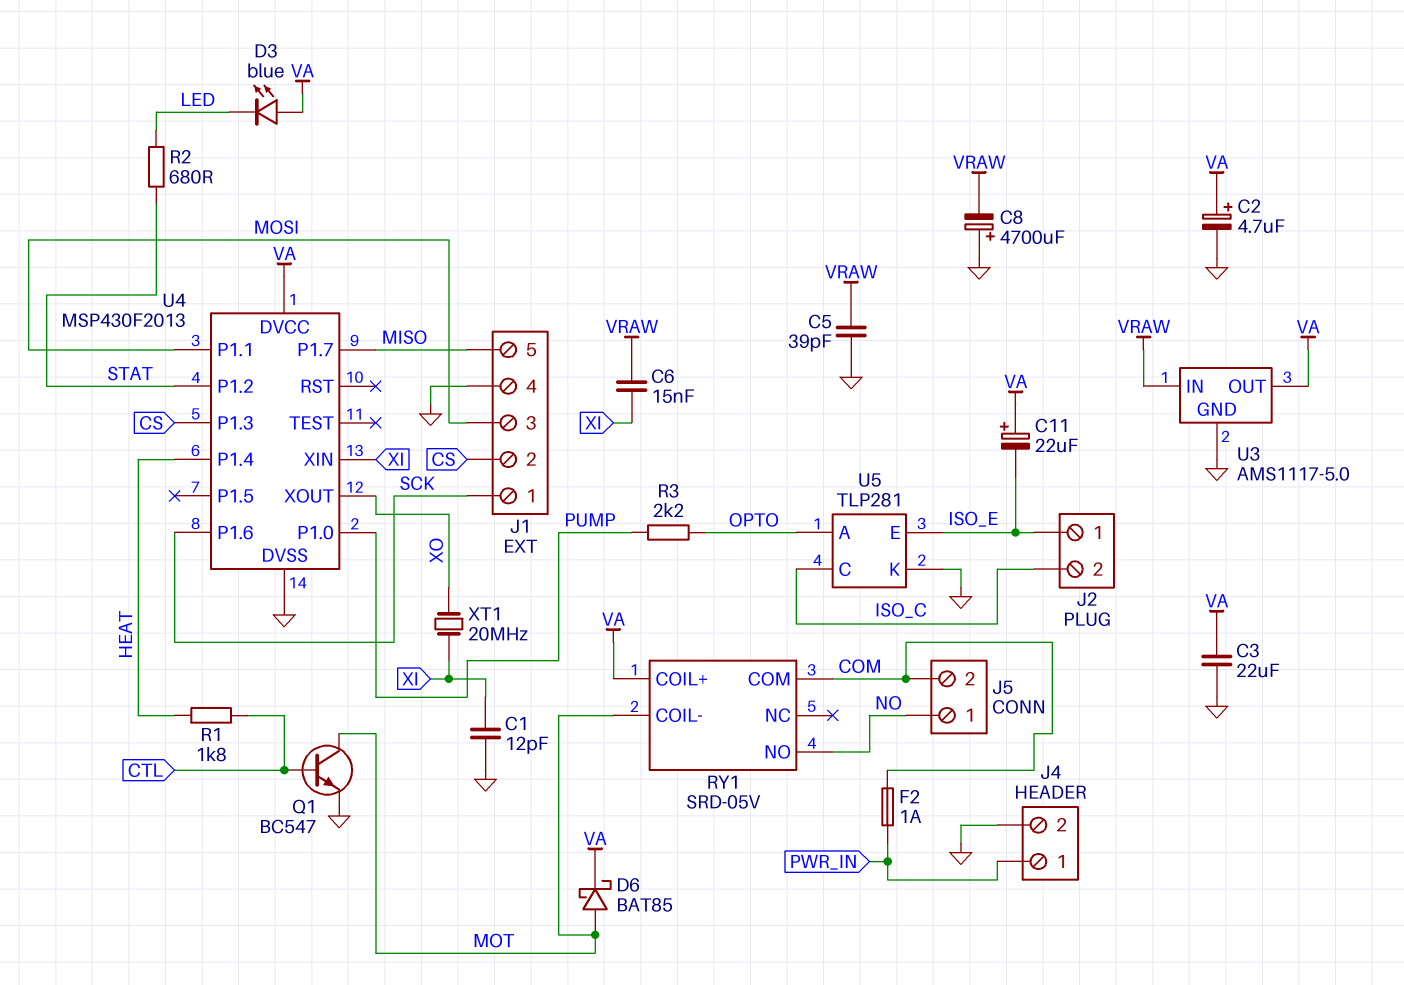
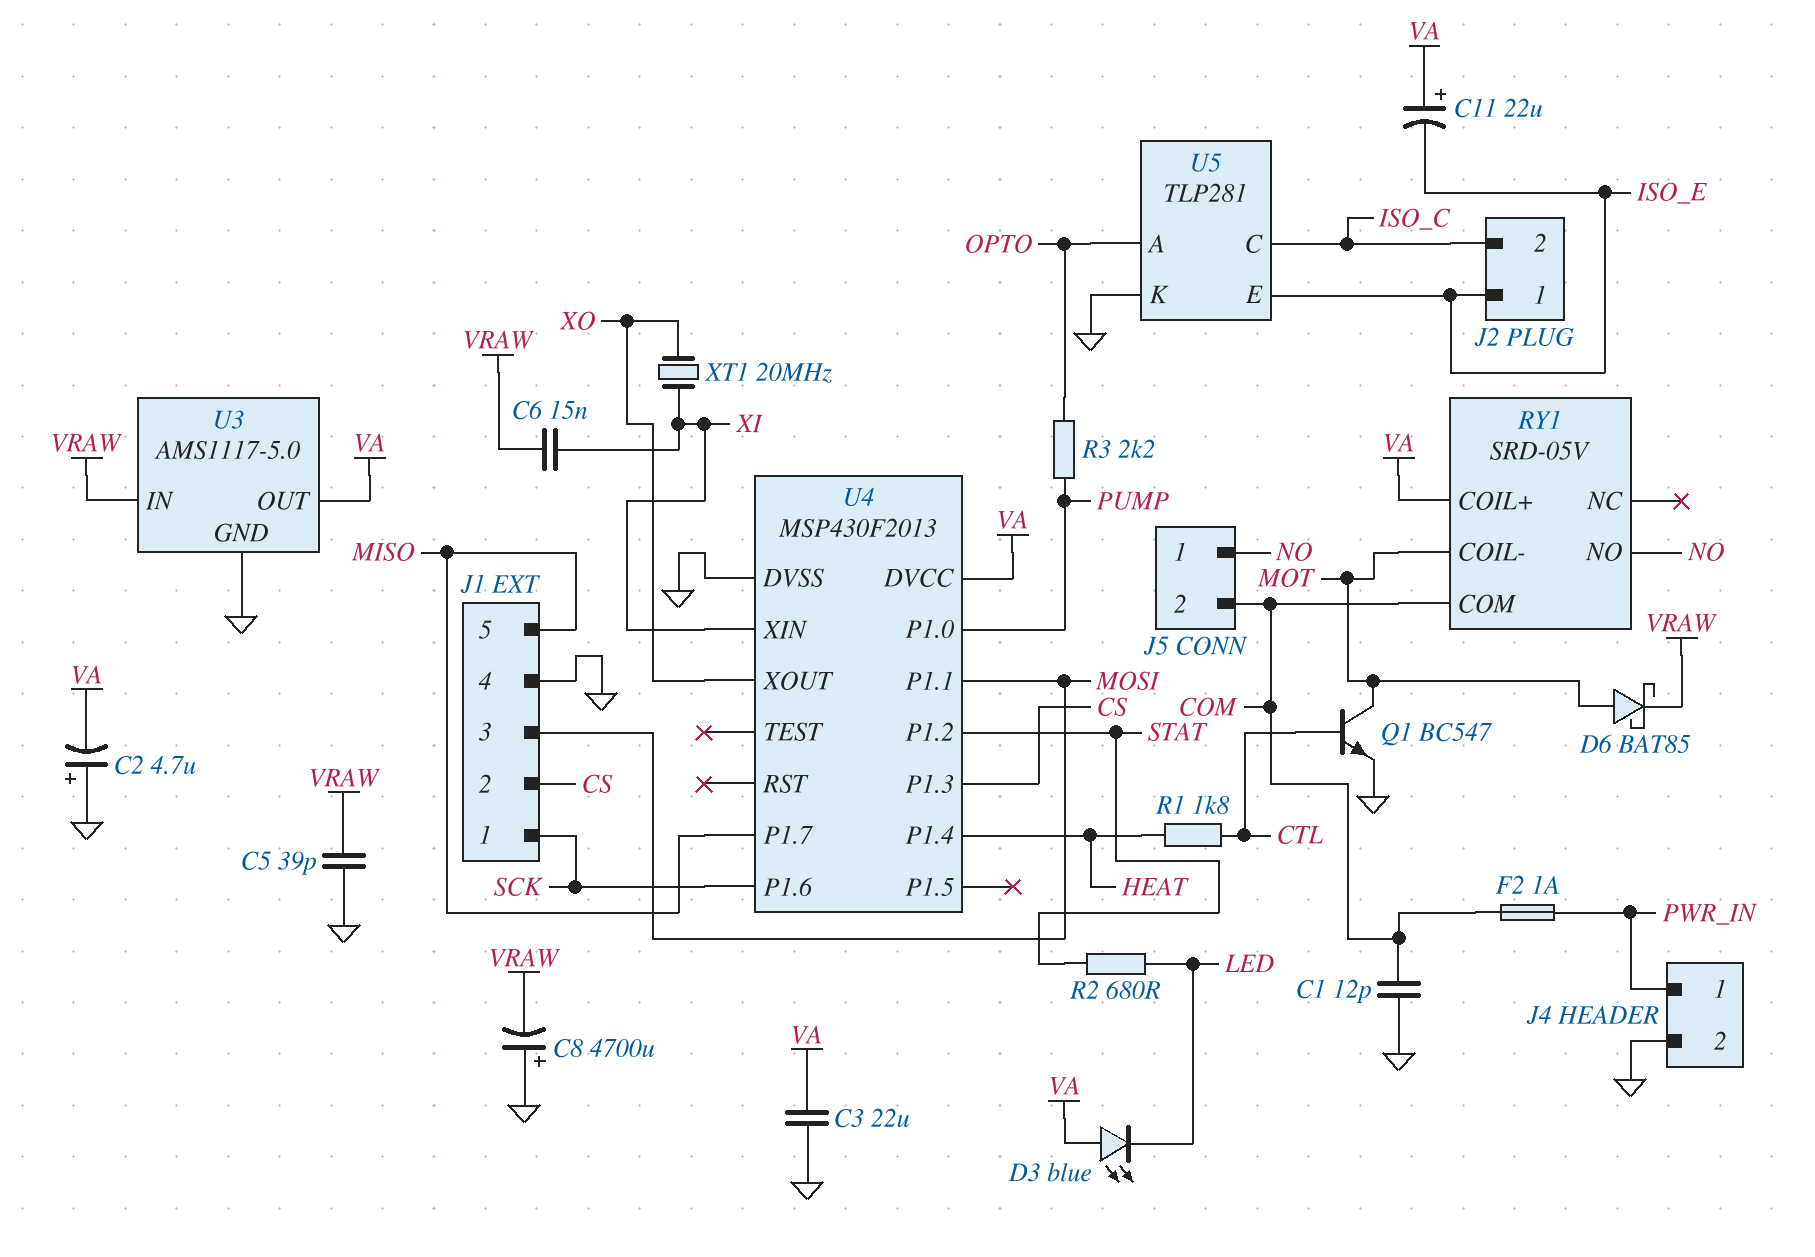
C1: 12pF (GND, XI) -> 12pF (COM, GND)
C2: 4.7uF (plus VA, minus GND) -> 4.7uF (plus GND, minus VA)
D6: schottky BAT85 (A MOT, K VA) -> schottky BAT85 (A MOT, K VRAW)

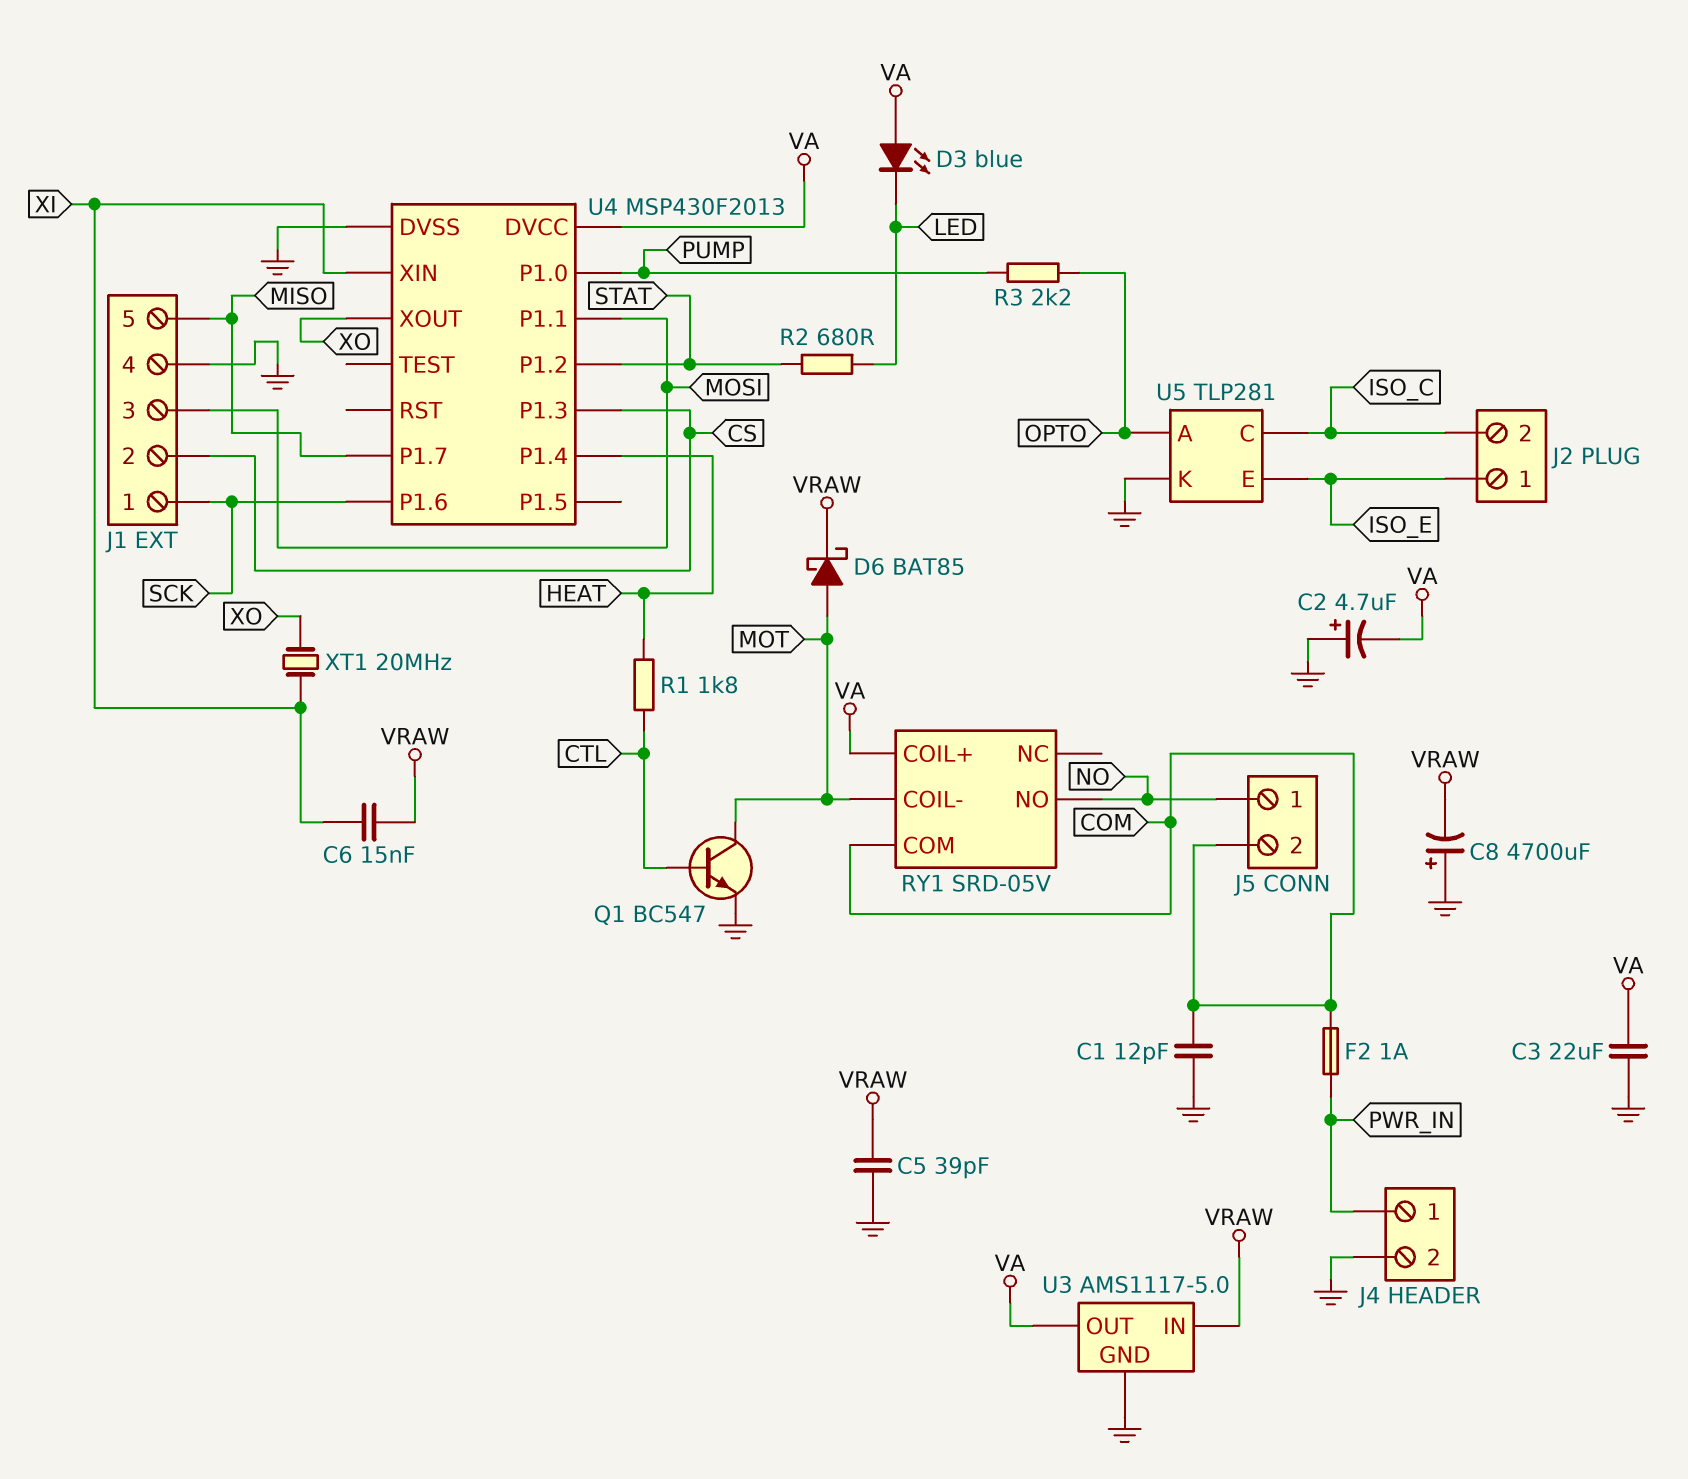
C11: 22uF (plus VA, minus ISO_E) -> none

